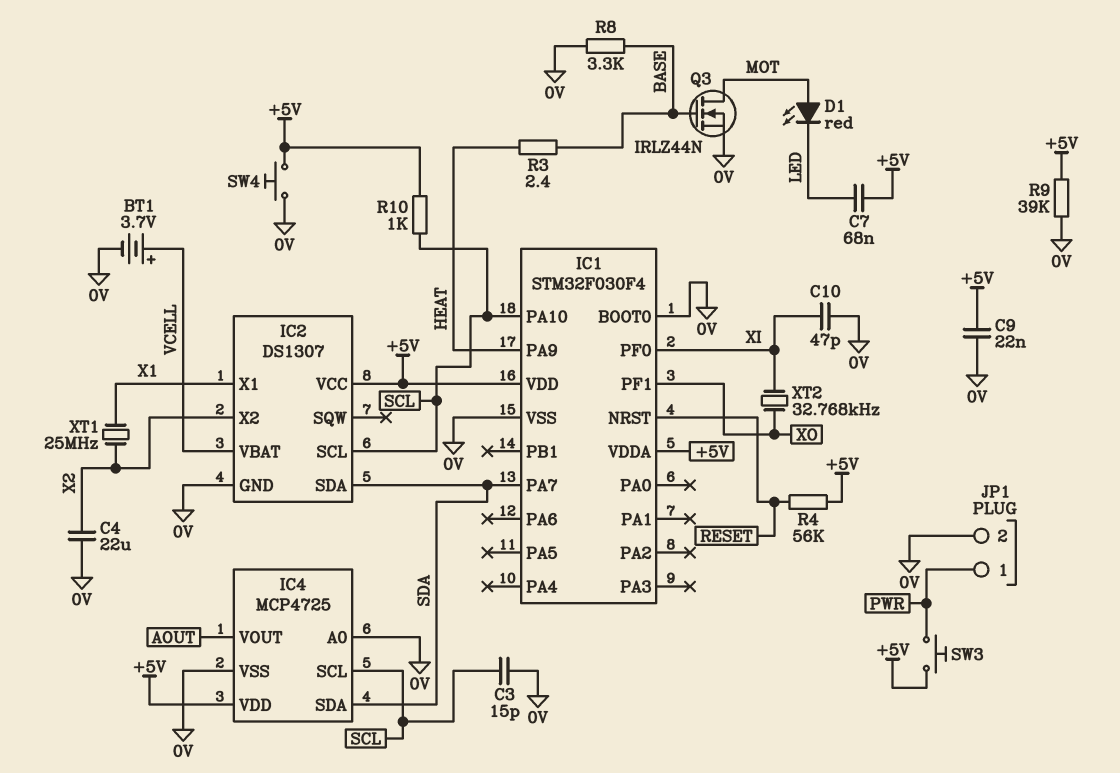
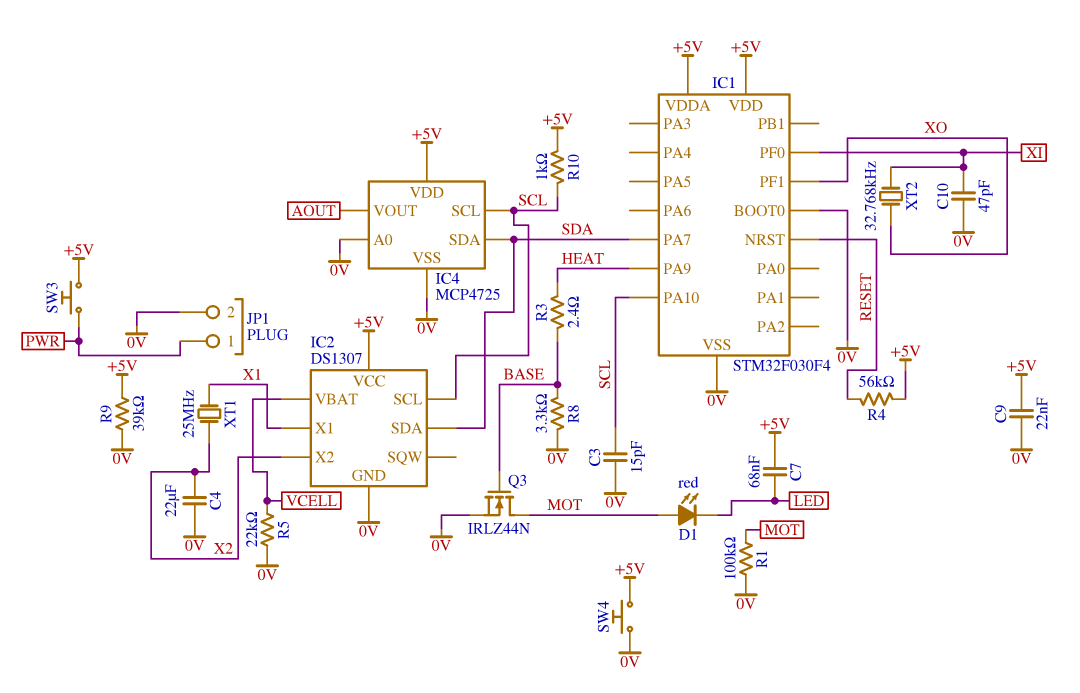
BT1: 3.7V (plus VCELL, minus 0V) -> none
R1: none -> 100k (0V, MOT)
R5: none -> 22k (0V, VCELL)

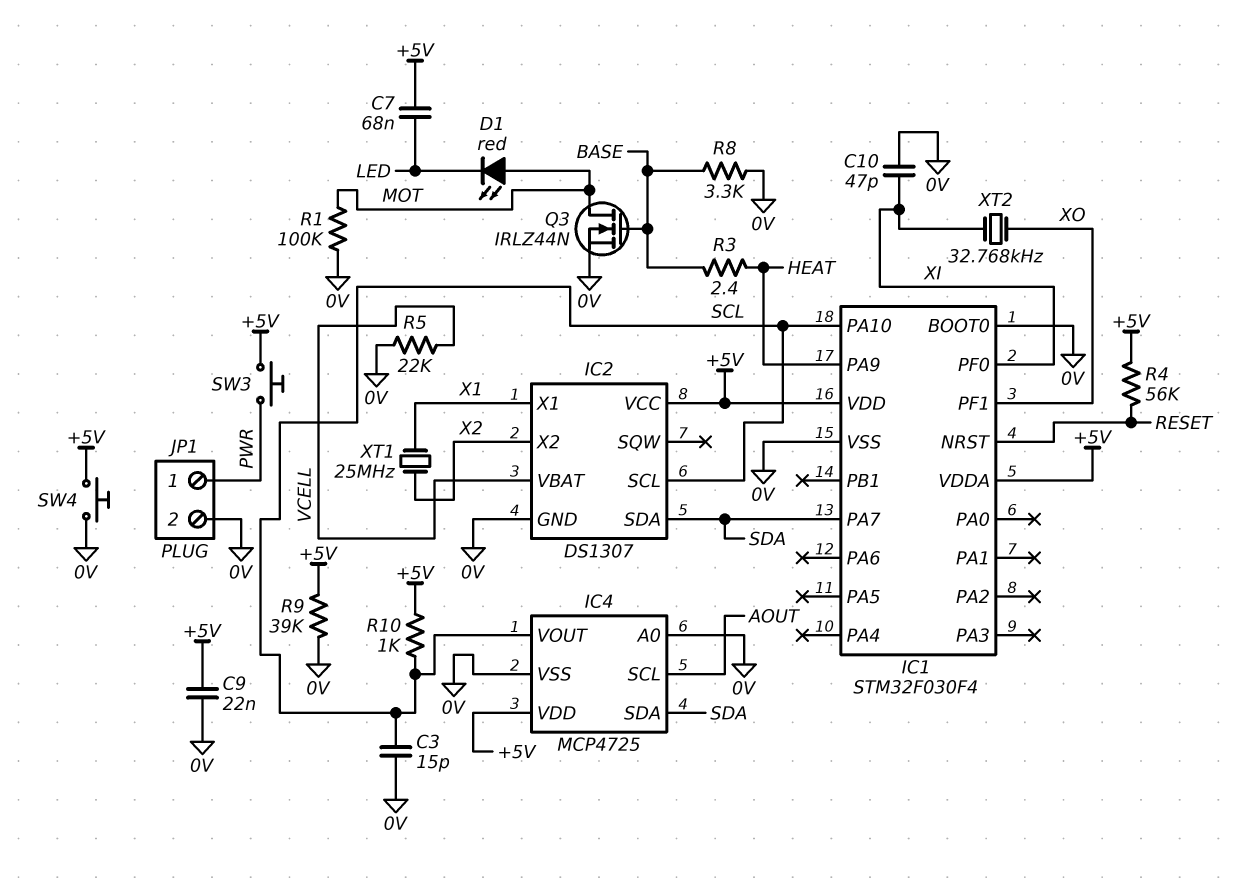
C4: 22uF (0V, X2) -> none
IC4 pin SCL: SCL -> AOUT
IC4 pin VOUT: AOUT -> SCL

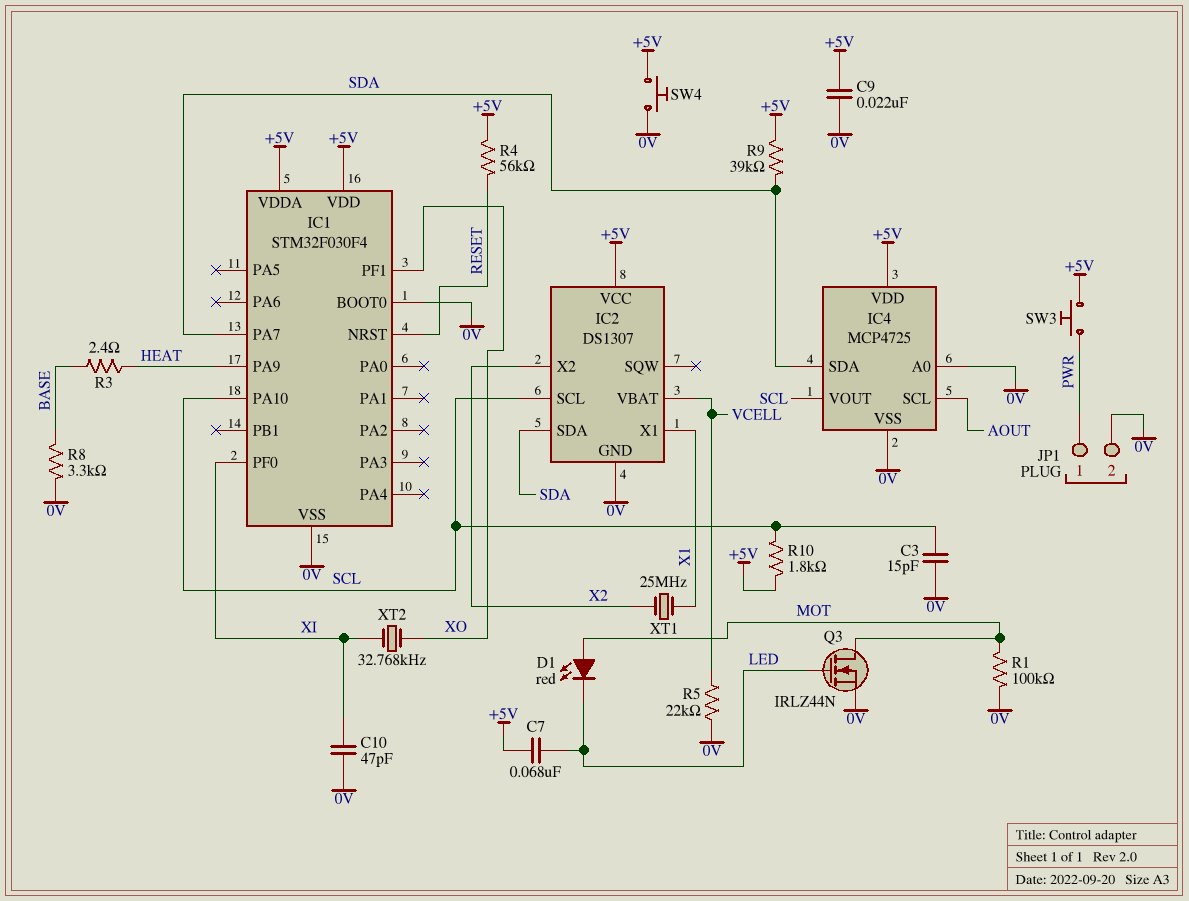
Q3: NMOS IRLZ44N (G BASE, D MOT, S 0V) -> NMOS IRLZ44N (G LED, D MOT, S 0V)
R9: 39k (+5V, 0V) -> 39k (+5V, SDA)
R10: 1k (+5V, SCL) -> 1.8k (+5V, SCL)

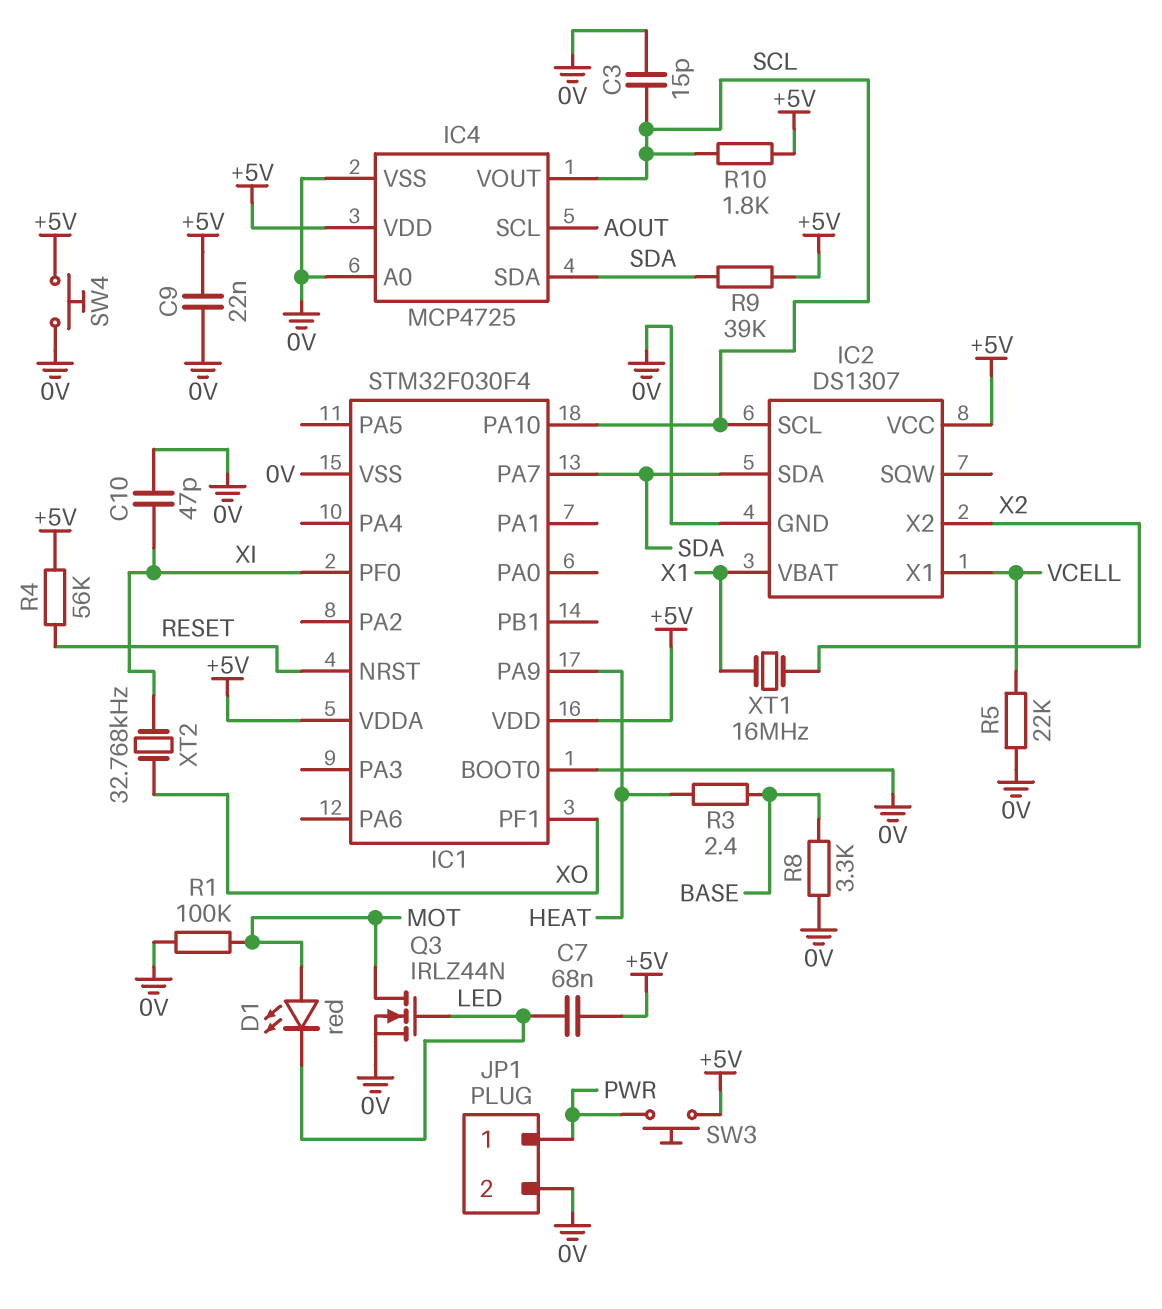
IC2 pin VBAT: VCELL -> X1
IC2 pin X1: X1 -> VCELL
XT1: 25MHz (X1, X2) -> 16MHz (X1, X2)

